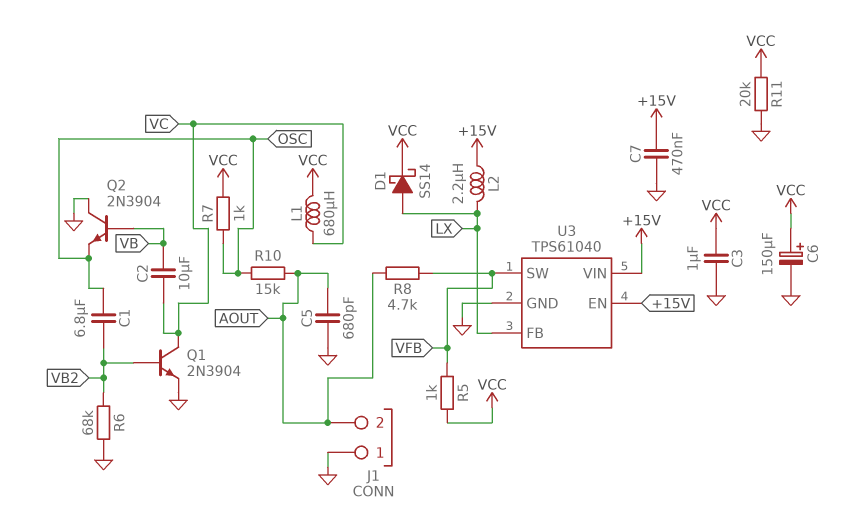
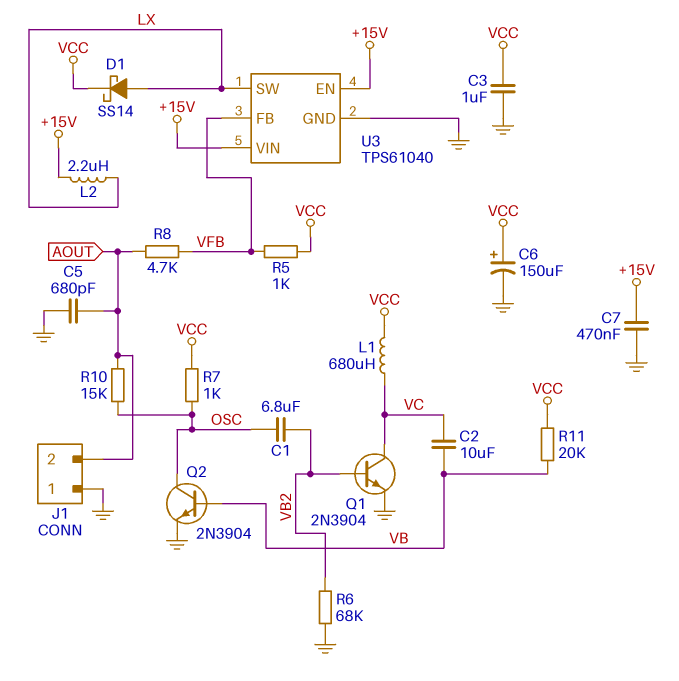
Q2: NPN 2N3904 (B VB, C GND, E OSC) -> NPN 2N3904 (B VB, C OSC, E GND)
R11: 20k (GND, VCC) -> 20k (VB, VCC)
U3 pin FB: LX -> VFB
U3 pin SW: VFB -> LX

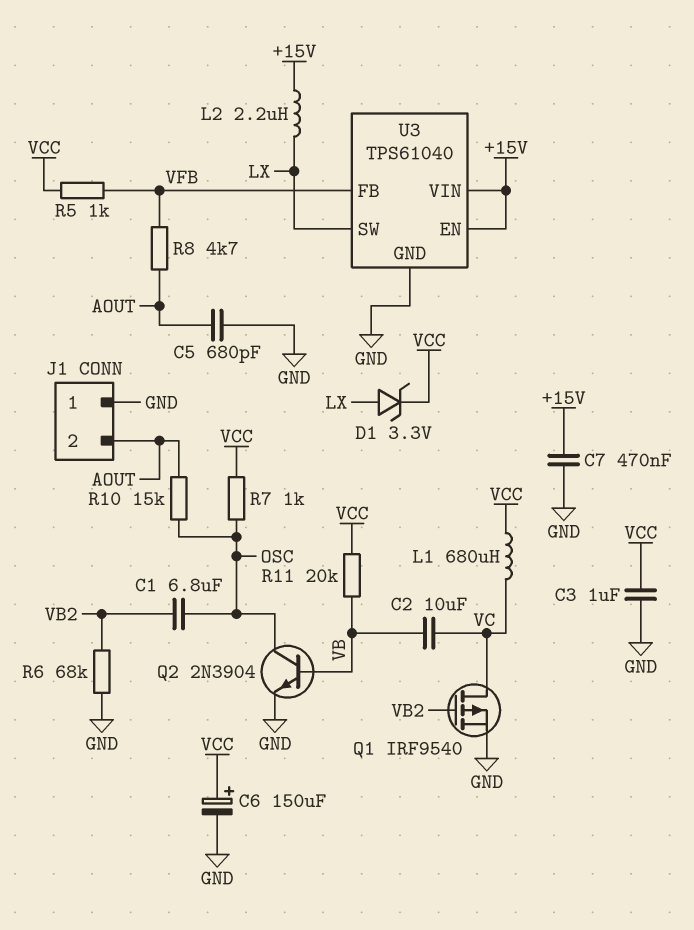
D1: schottky SS14 (A LX, K VCC) -> zener 3.3V (A LX, K VCC)
Q1: NPN 2N3904 (B VB2, C VC, E GND) -> PMOS IRF9540 (G VB2, D VC, S GND)

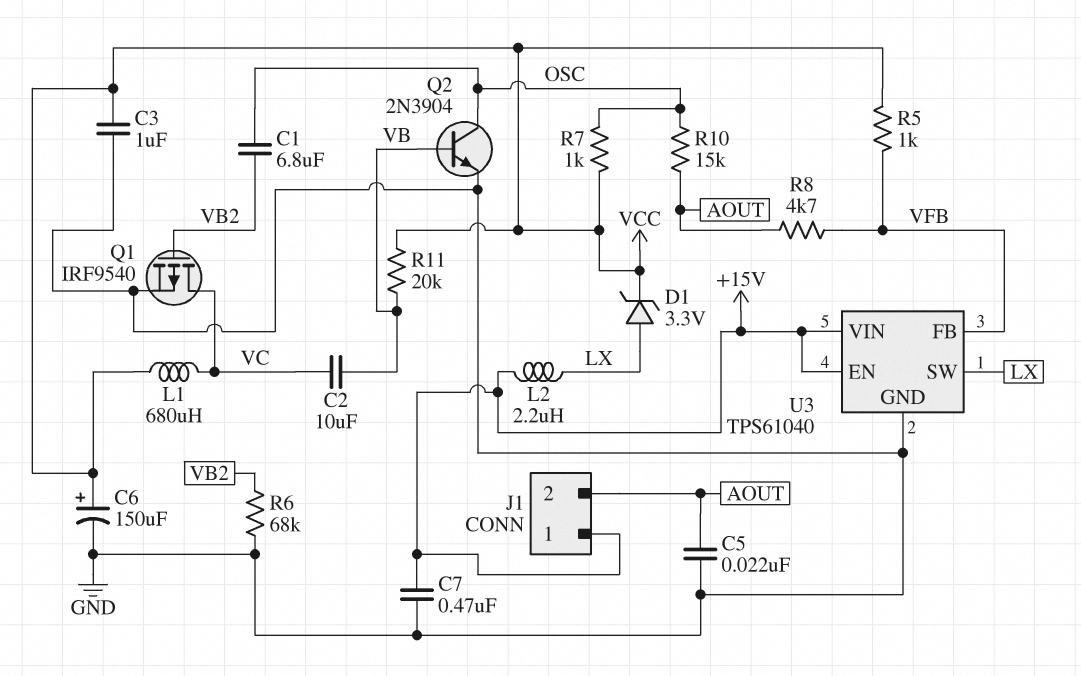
C5: 680pF (AOUT, GND) -> 22nF (AOUT, GND)
J1 pin 1: GND -> +15V

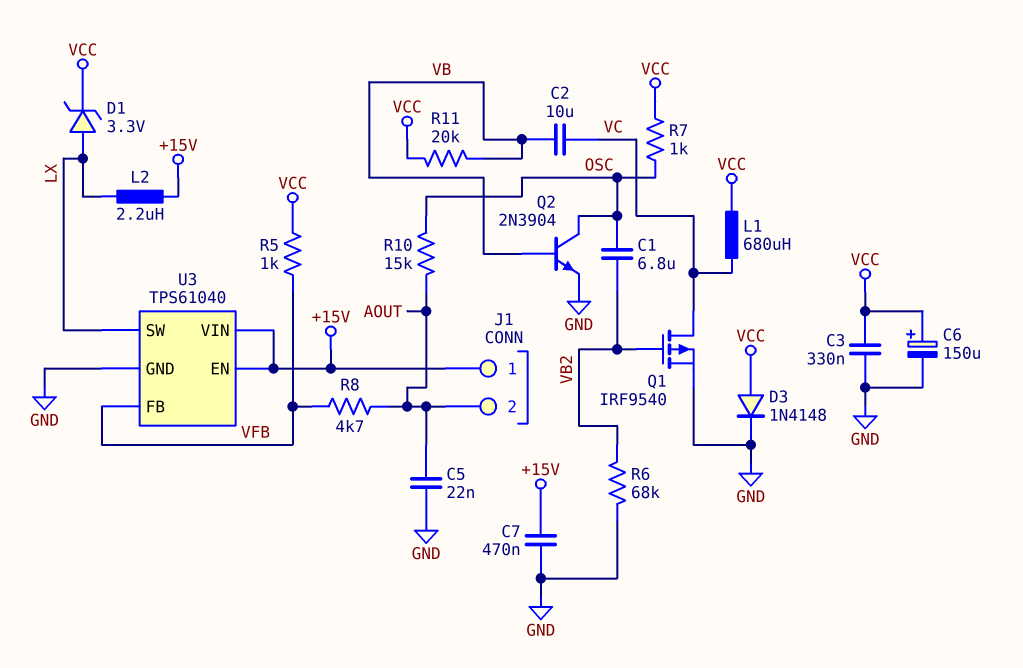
C3: 1uF (GND, VCC) -> 330nF (GND, VCC)
D3: none -> diode 1N4148 (A VCC, K GND)

